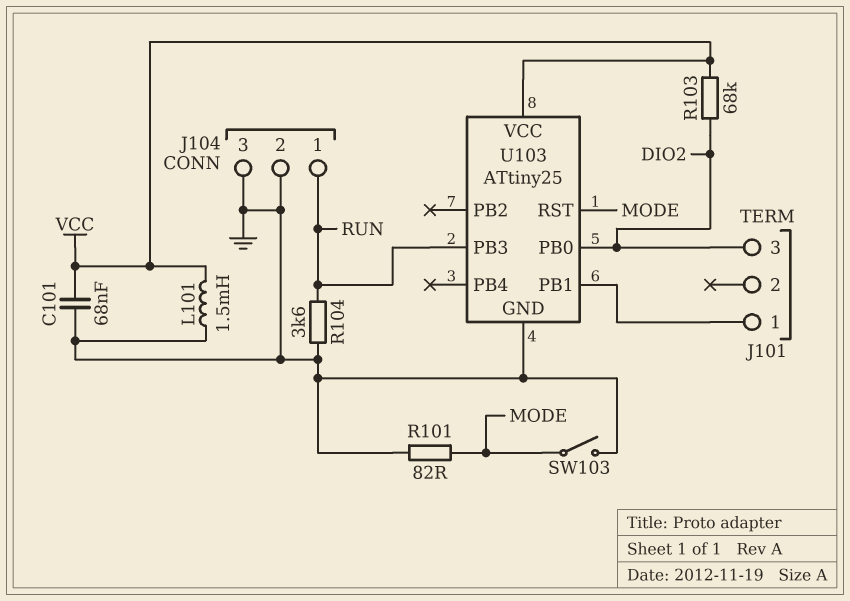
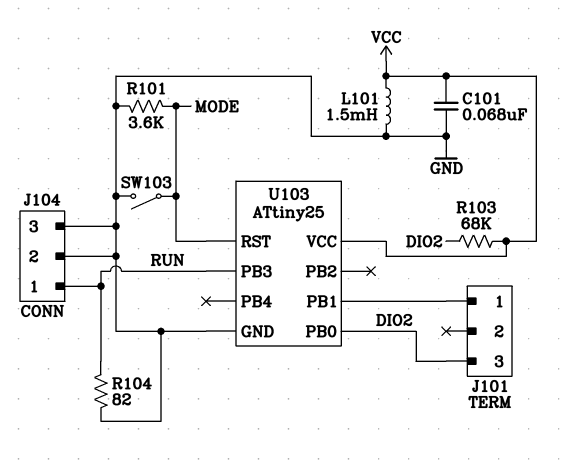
R101: 82 (GND, MODE) -> 3.6k (GND, MODE)
R104: 3.6k (GND, RUN) -> 82 (GND, RUN)

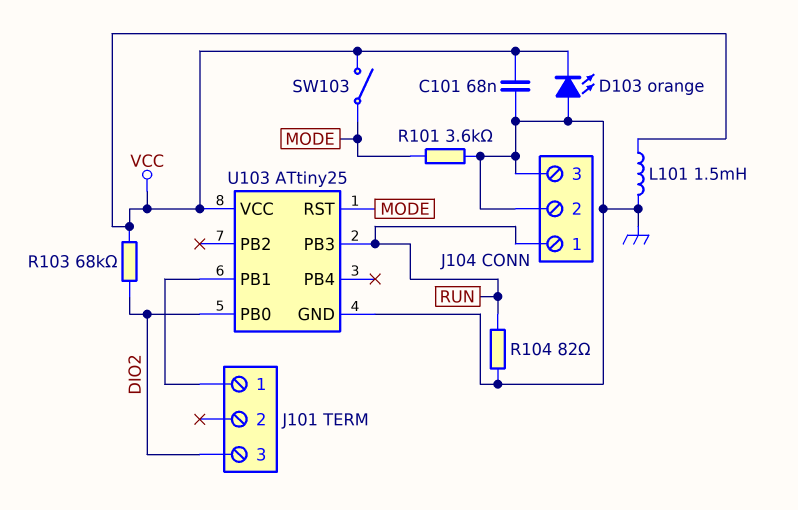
D103: none -> LED orange (A GND, K VCC)
SW103: switch (GND, MODE) -> switch (MODE, VCC)

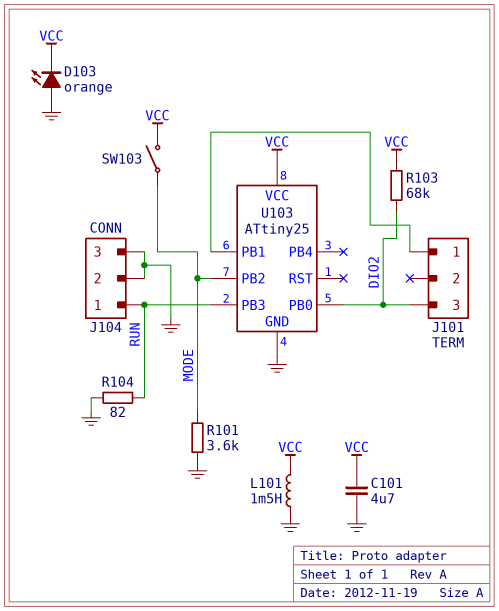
C101: 68nF (GND, VCC) -> 4.7uF (GND, VCC)
U103 pin PB2: none -> MODE
U103 pin RST: MODE -> none

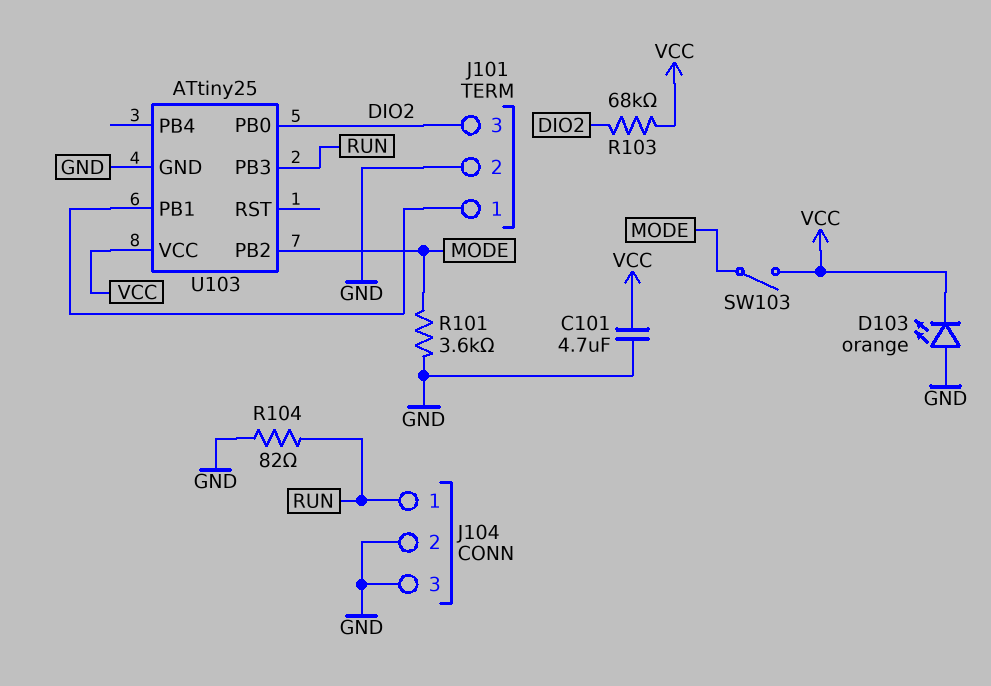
J101 pin 2: none -> GND
L101: 1.5mH (GND, VCC) -> none

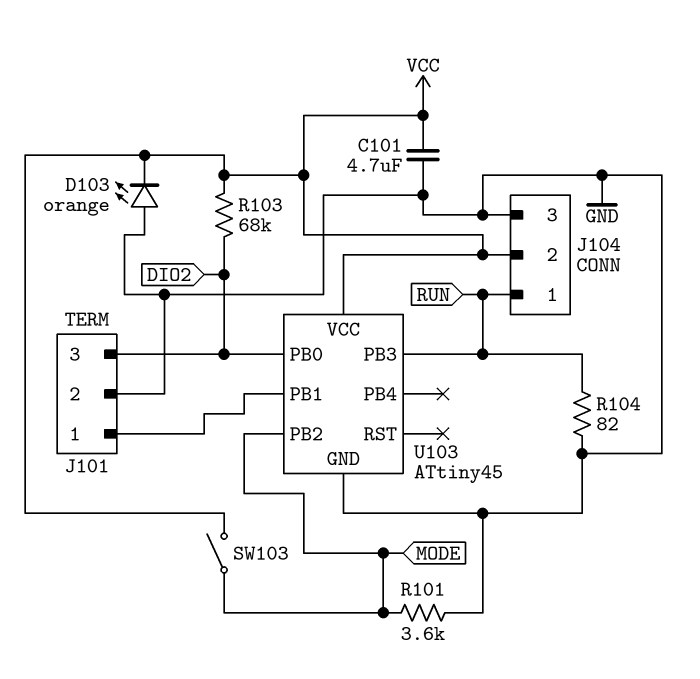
J104 pin 2: GND -> VCC
U103: ATtiny25 -> ATtiny45

